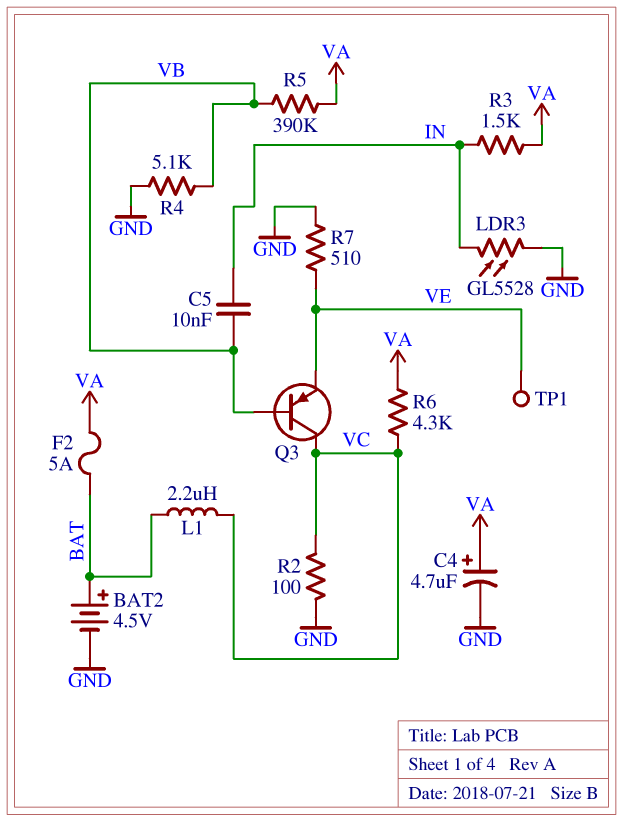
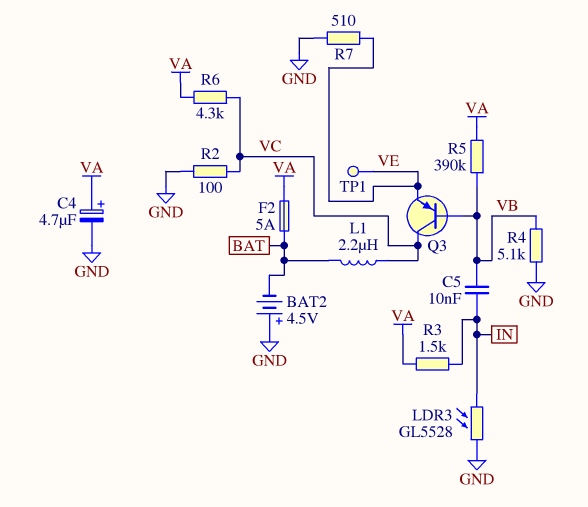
BAT2: 4.5V (plus BAT, minus GND) -> 4.5V (plus GND, minus BAT)

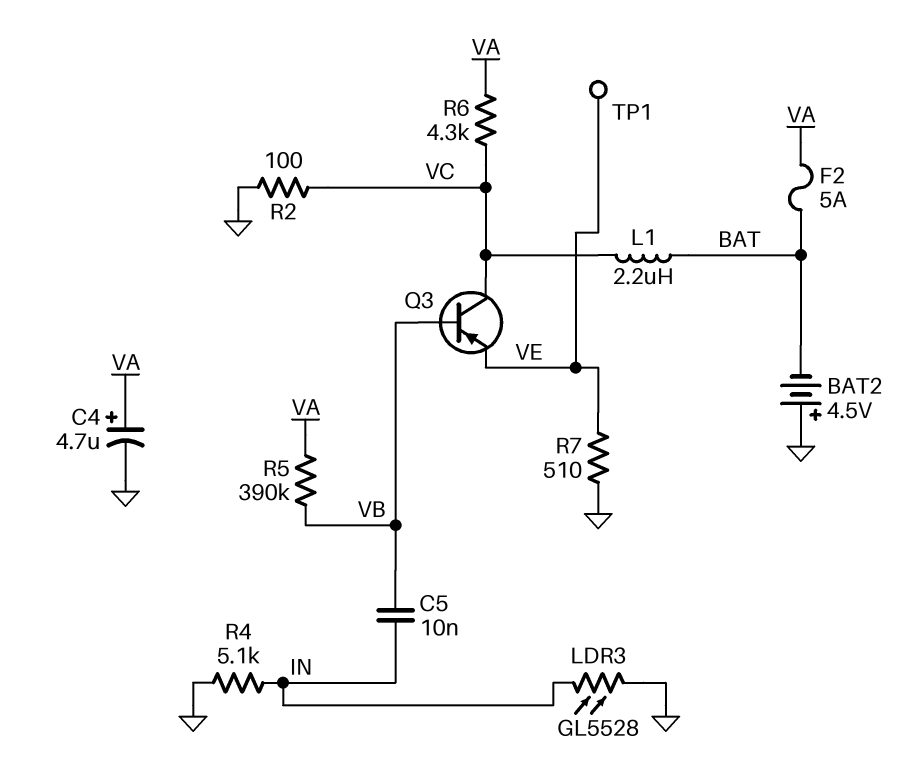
R3: 1.5k (IN, VA) -> none
R4: 5.1k (GND, VB) -> 5.1k (GND, IN)

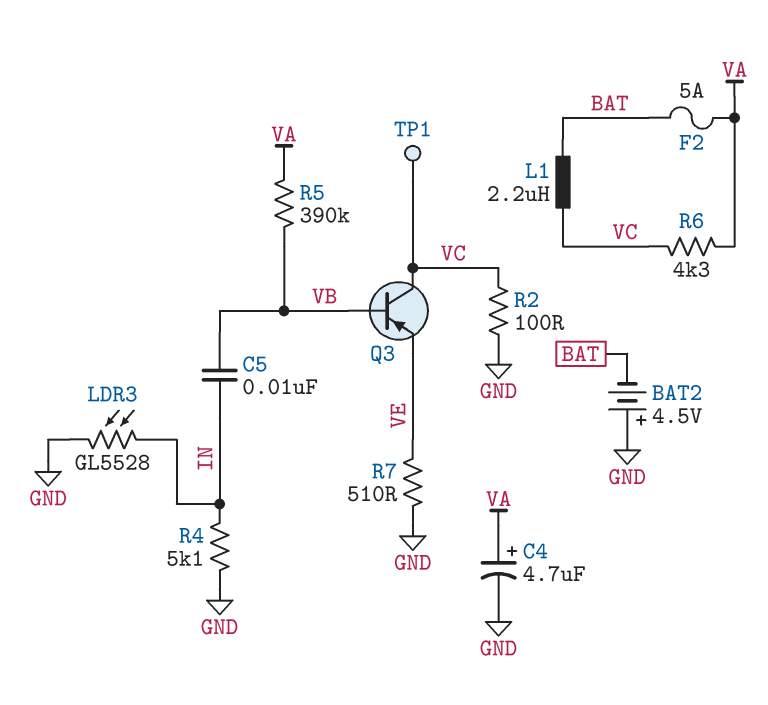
TP1: test point (VE) -> test point (VC)

